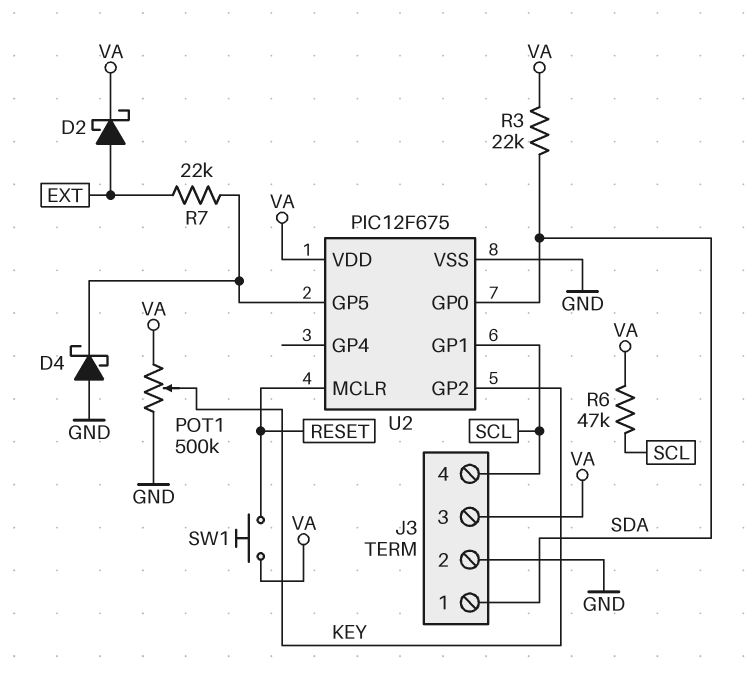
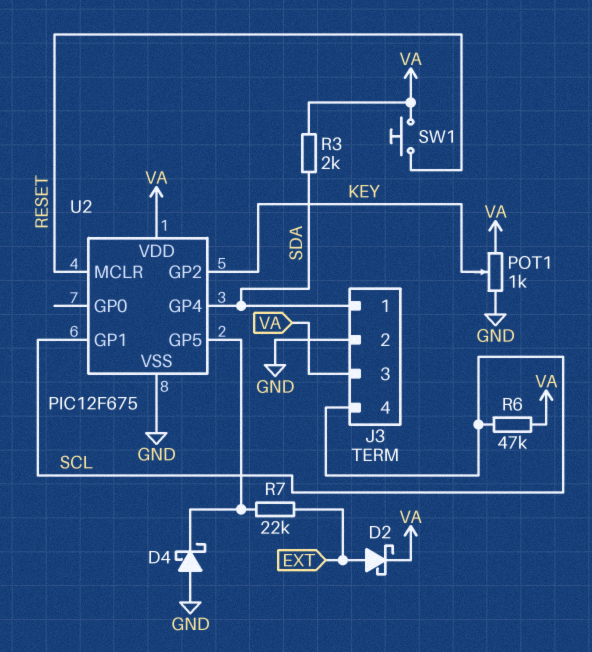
POT1: 500k (GND, VA, wiper KEY) -> 1k (GND, VA, wiper KEY)
R3: 22k (SDA, VA) -> 2k (SDA, VA)
U2 pin GP0: SDA -> none
U2 pin GP4: none -> SDA

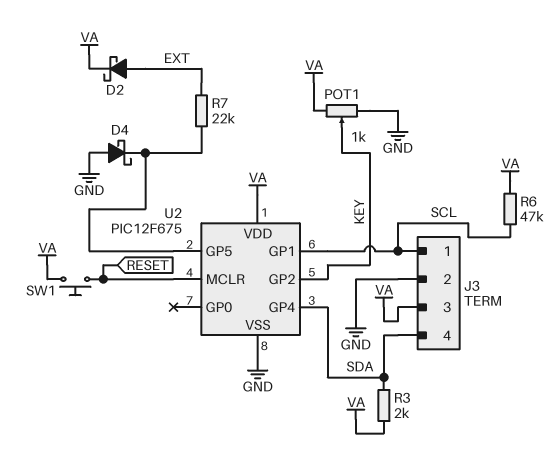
J3 pin 1: SDA -> SCL
J3 pin 4: SCL -> SDA

